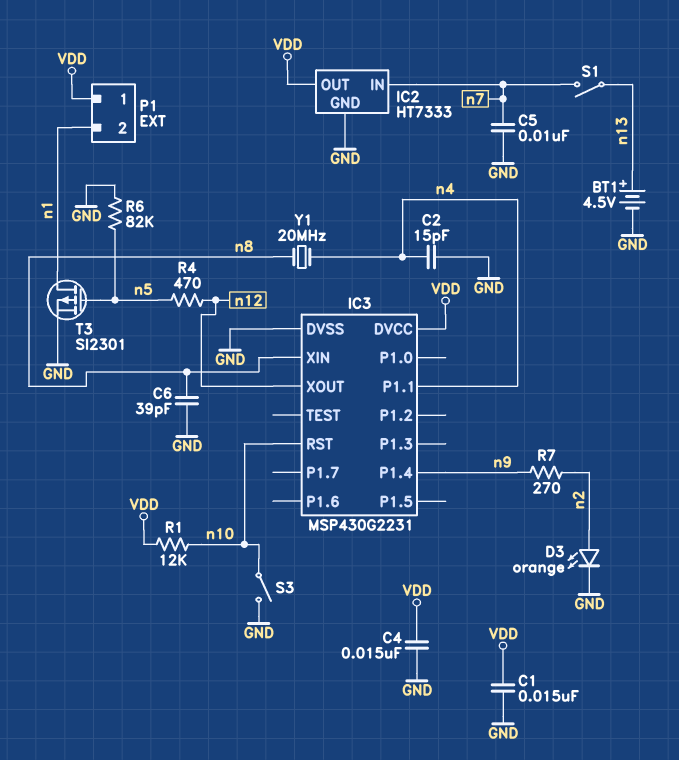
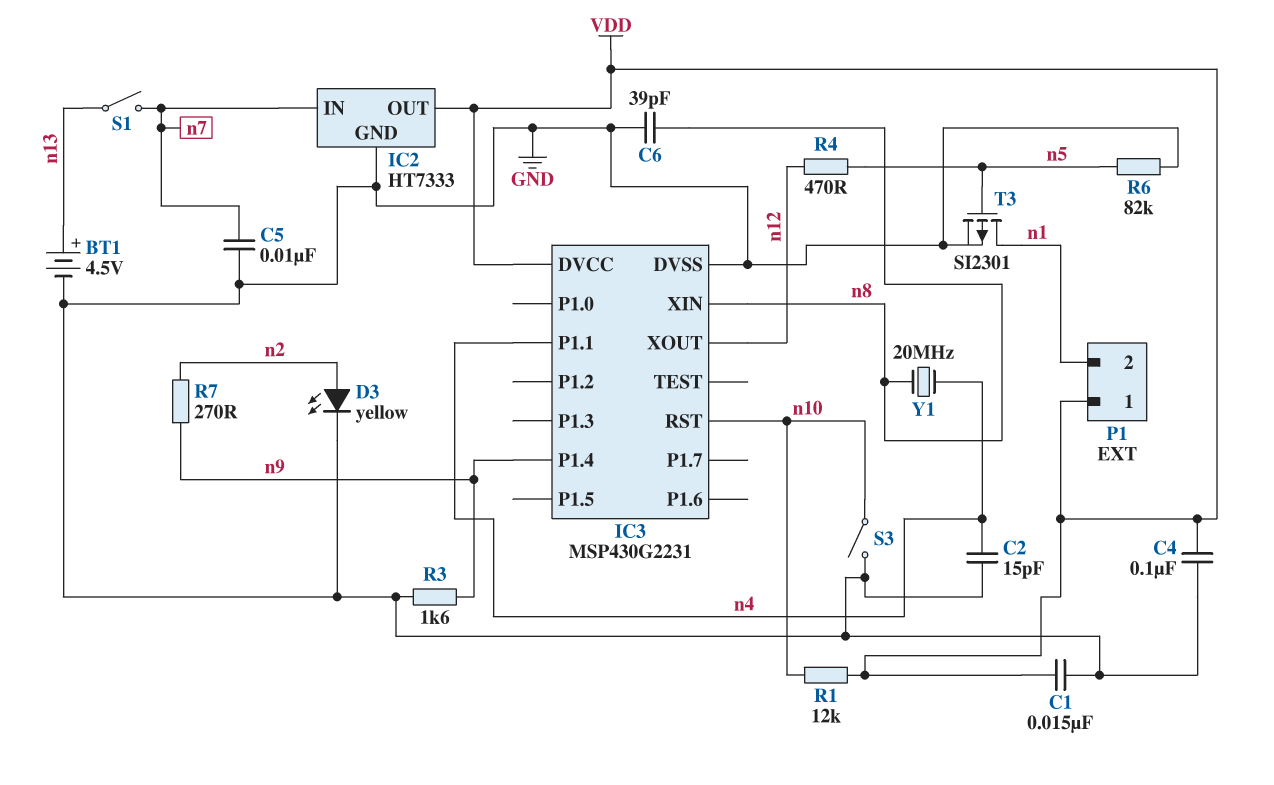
C4: 15nF (GND, VDD) -> 100nF (GND, VDD)
D3: LED orange (A n2, K GND) -> LED yellow (A n2, K GND)
R3: none -> 1.6k (GND, n9)

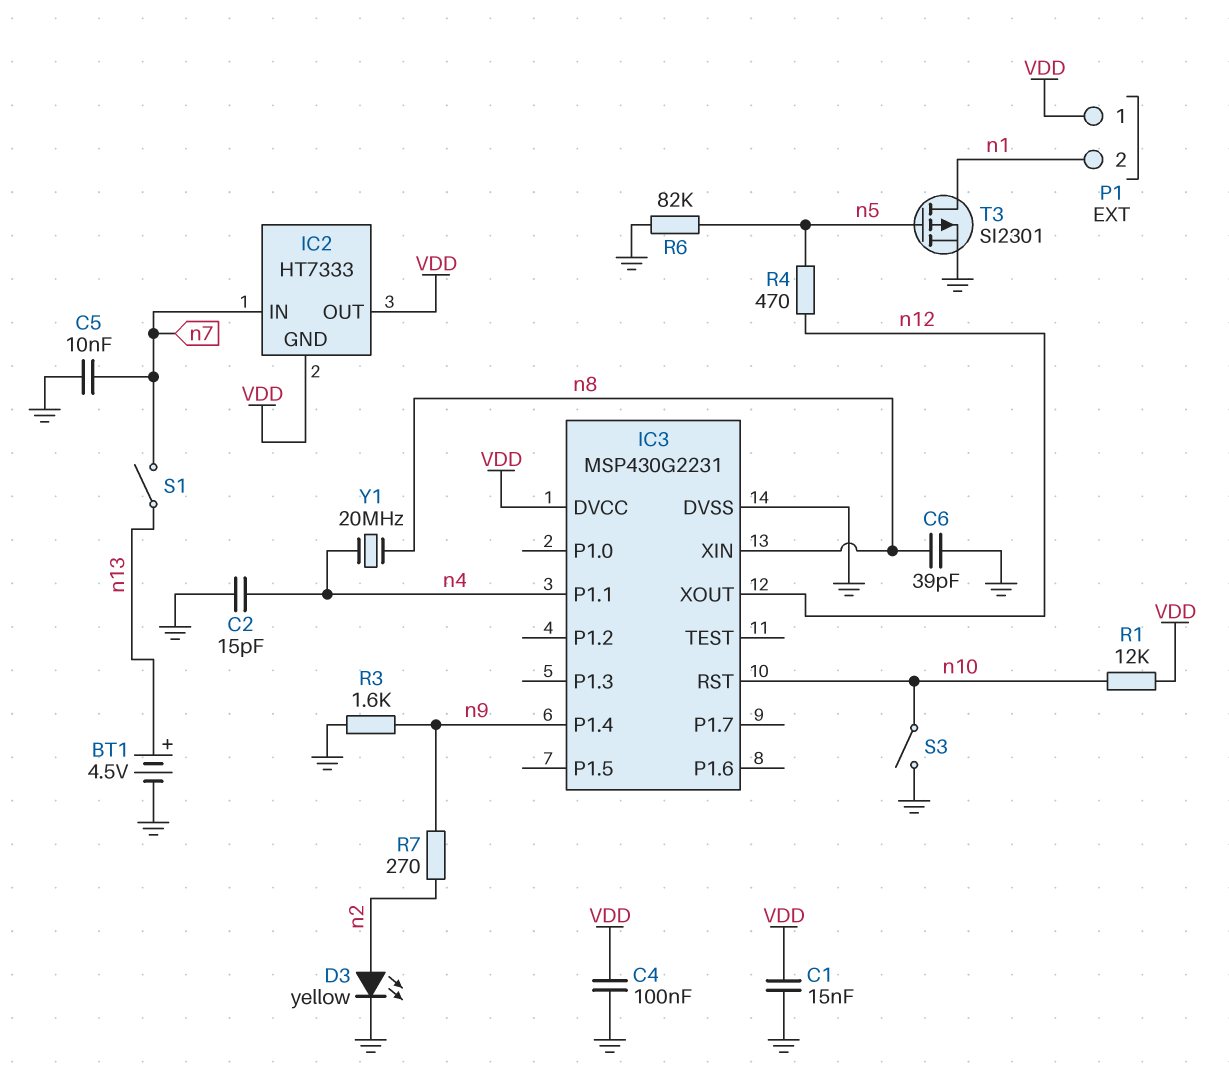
IC2 pin GND: GND -> VDD

